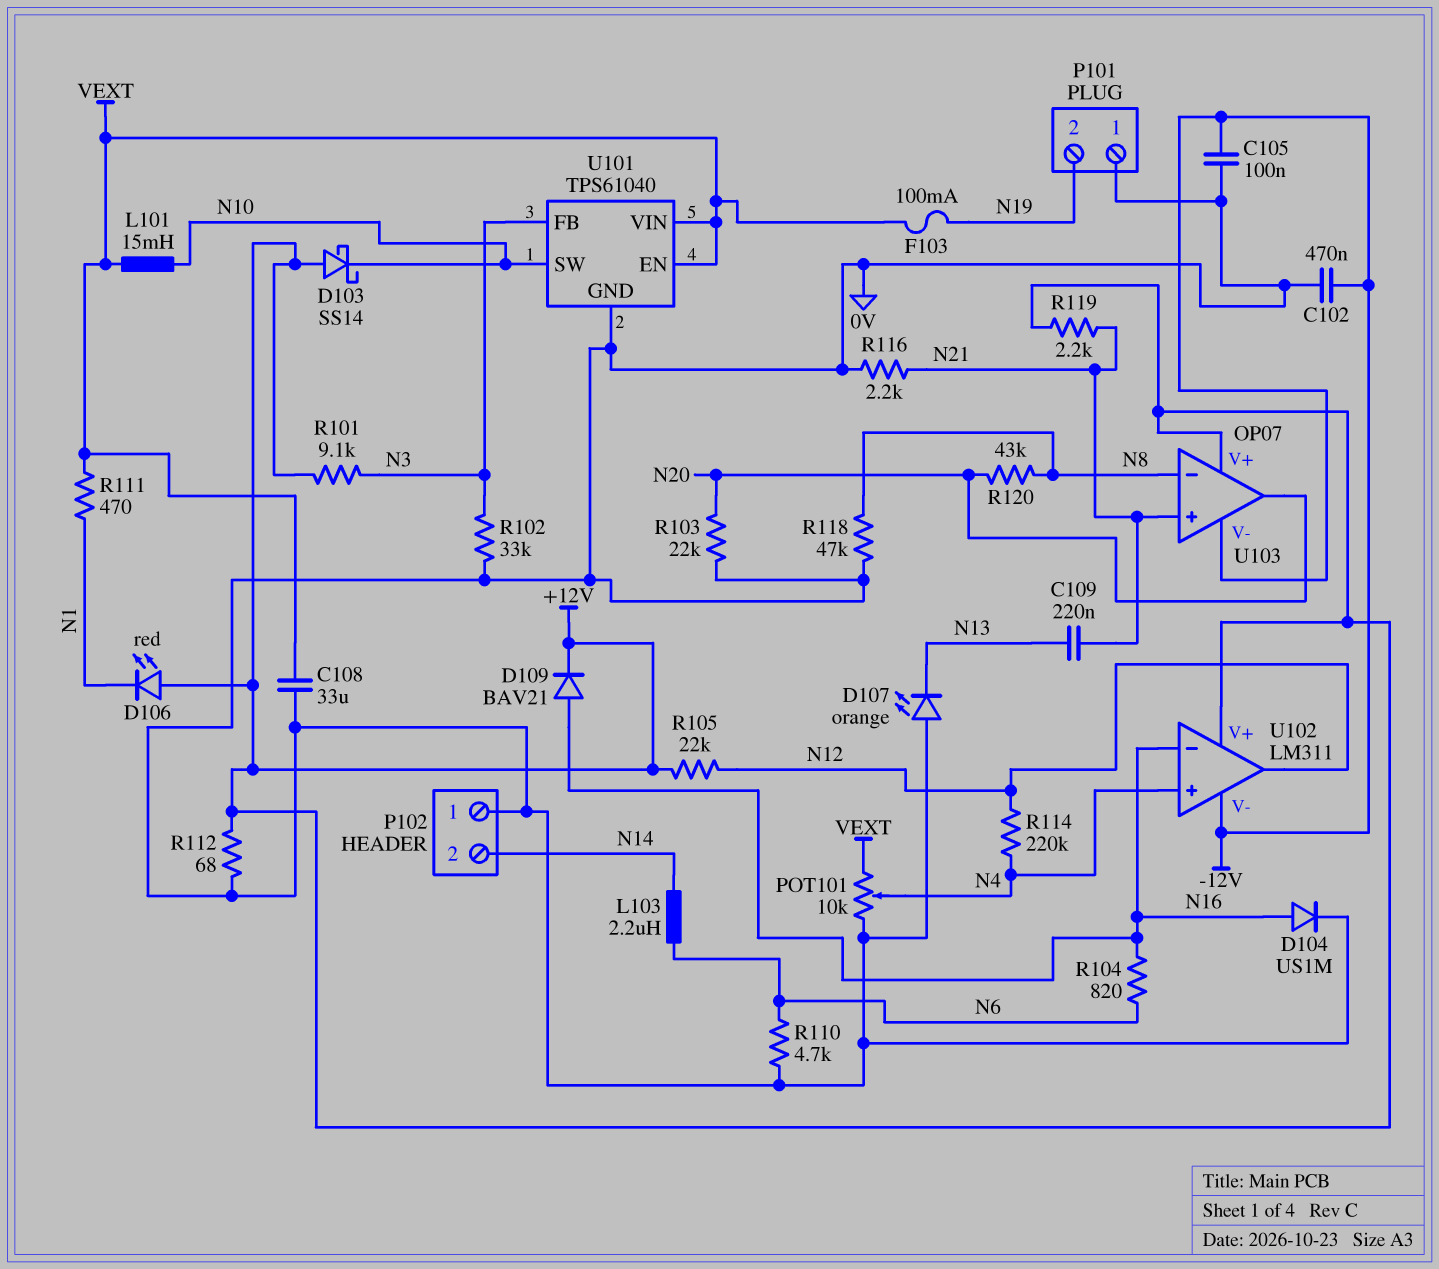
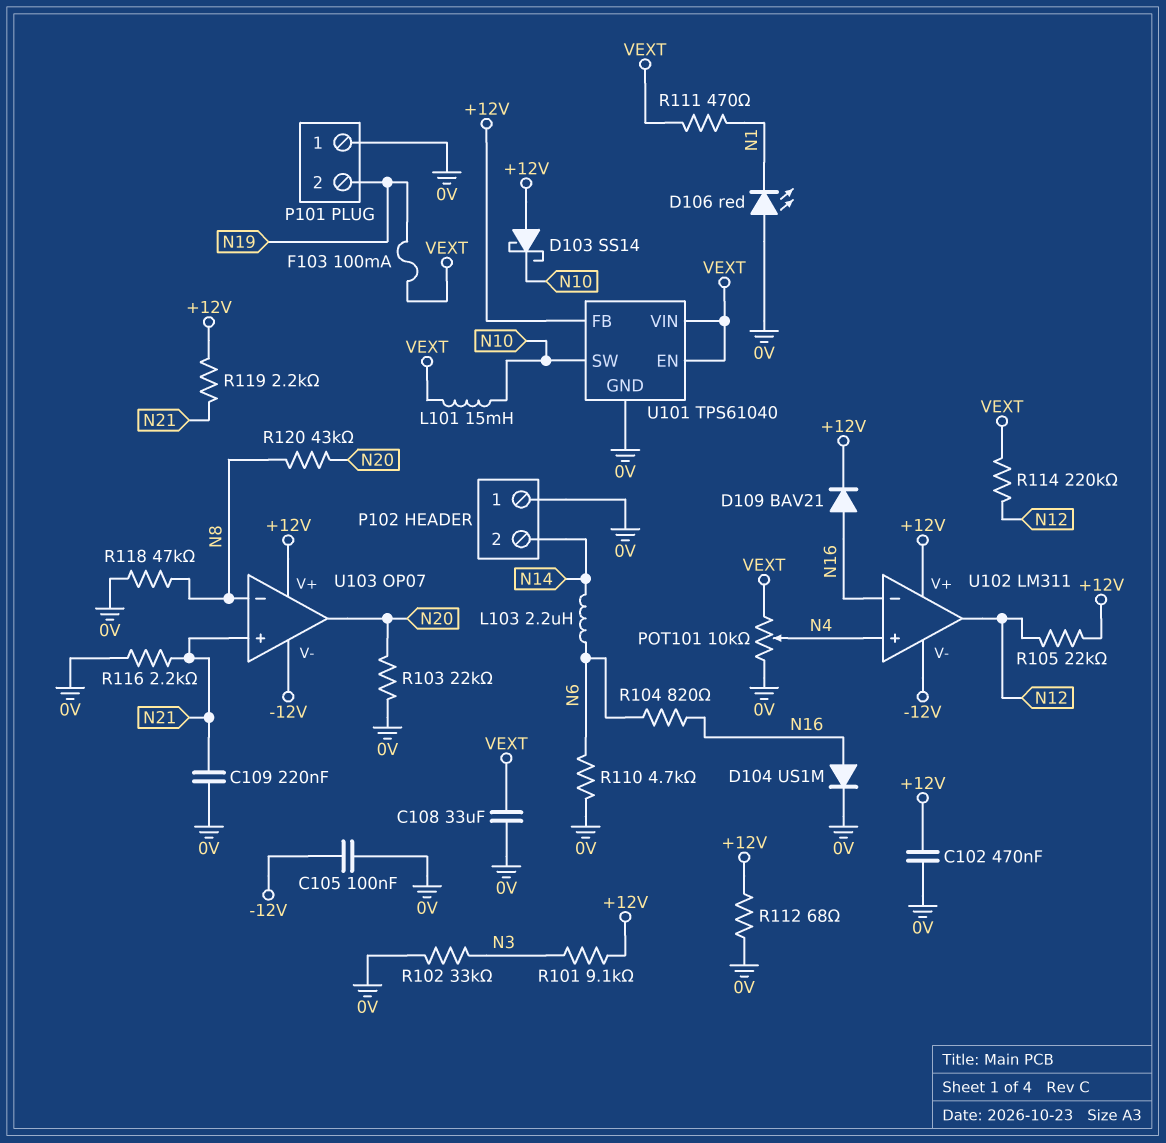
C102: 470nF (-12V, 0V) -> 470nF (+12V, 0V)
C109: 220nF (N13, N21) -> 220nF (0V, N21)
D106: LED red (A +12V, K N1) -> LED red (A 0V, K N1)
D107: LED orange (A 0V, K N13) -> none
R114: 220k (N4, N12) -> 220k (N12, VEXT)
U101 pin FB: N3 -> +12V

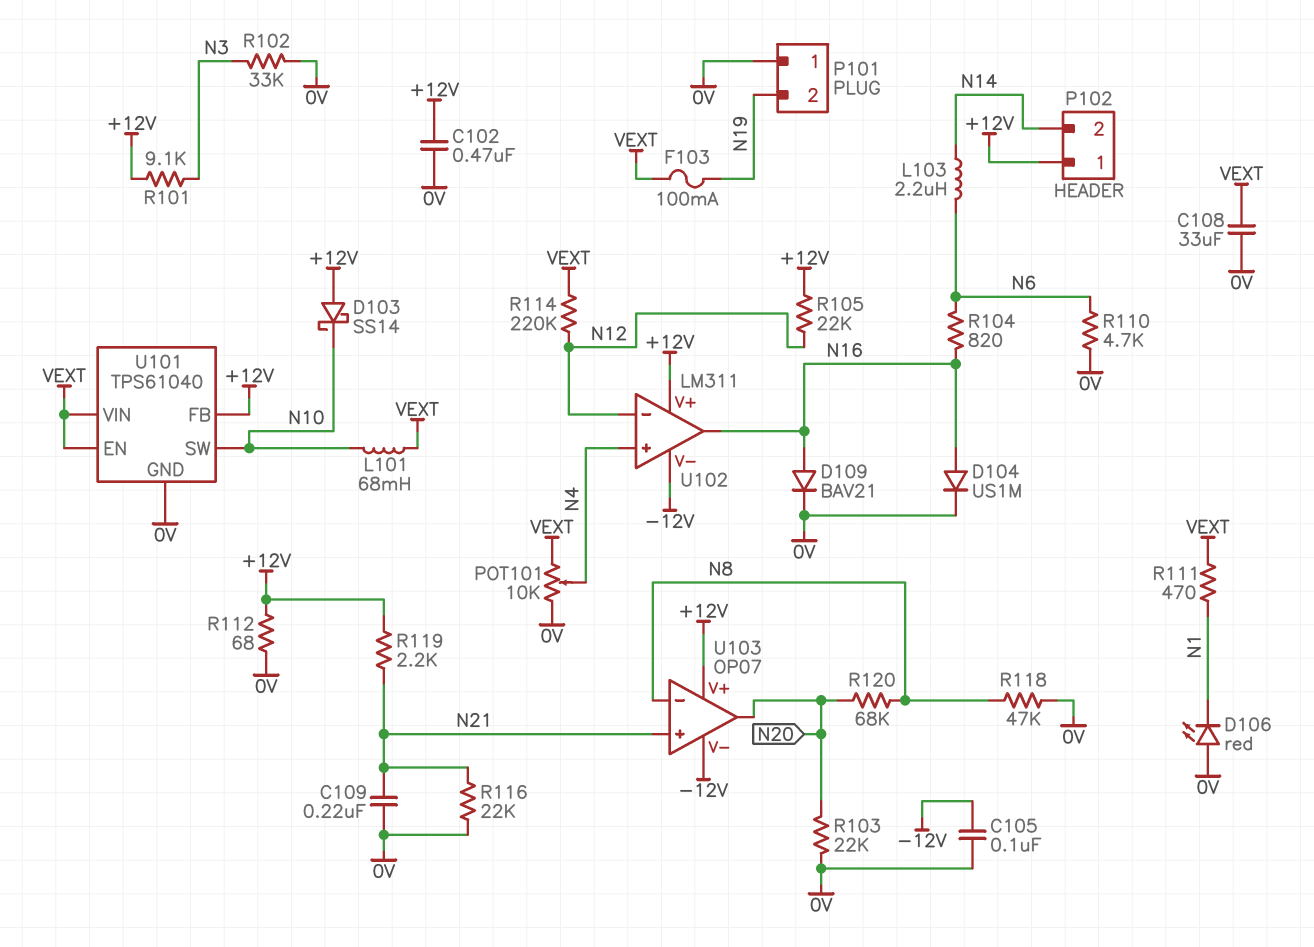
D109: diode BAV21 (A N16, K +12V) -> diode BAV21 (A N16, K 0V)
L101: 15mH (N10, VEXT) -> 68mH (N10, VEXT)
P102 pin 1: 0V -> +12V
R116: 2.2k (0V, N21) -> 22k (0V, N21)
R120: 43k (N8, N20) -> 68k (N8, N20)
U102 pin in-: N16 -> N12
U102 pin out: N12 -> N16

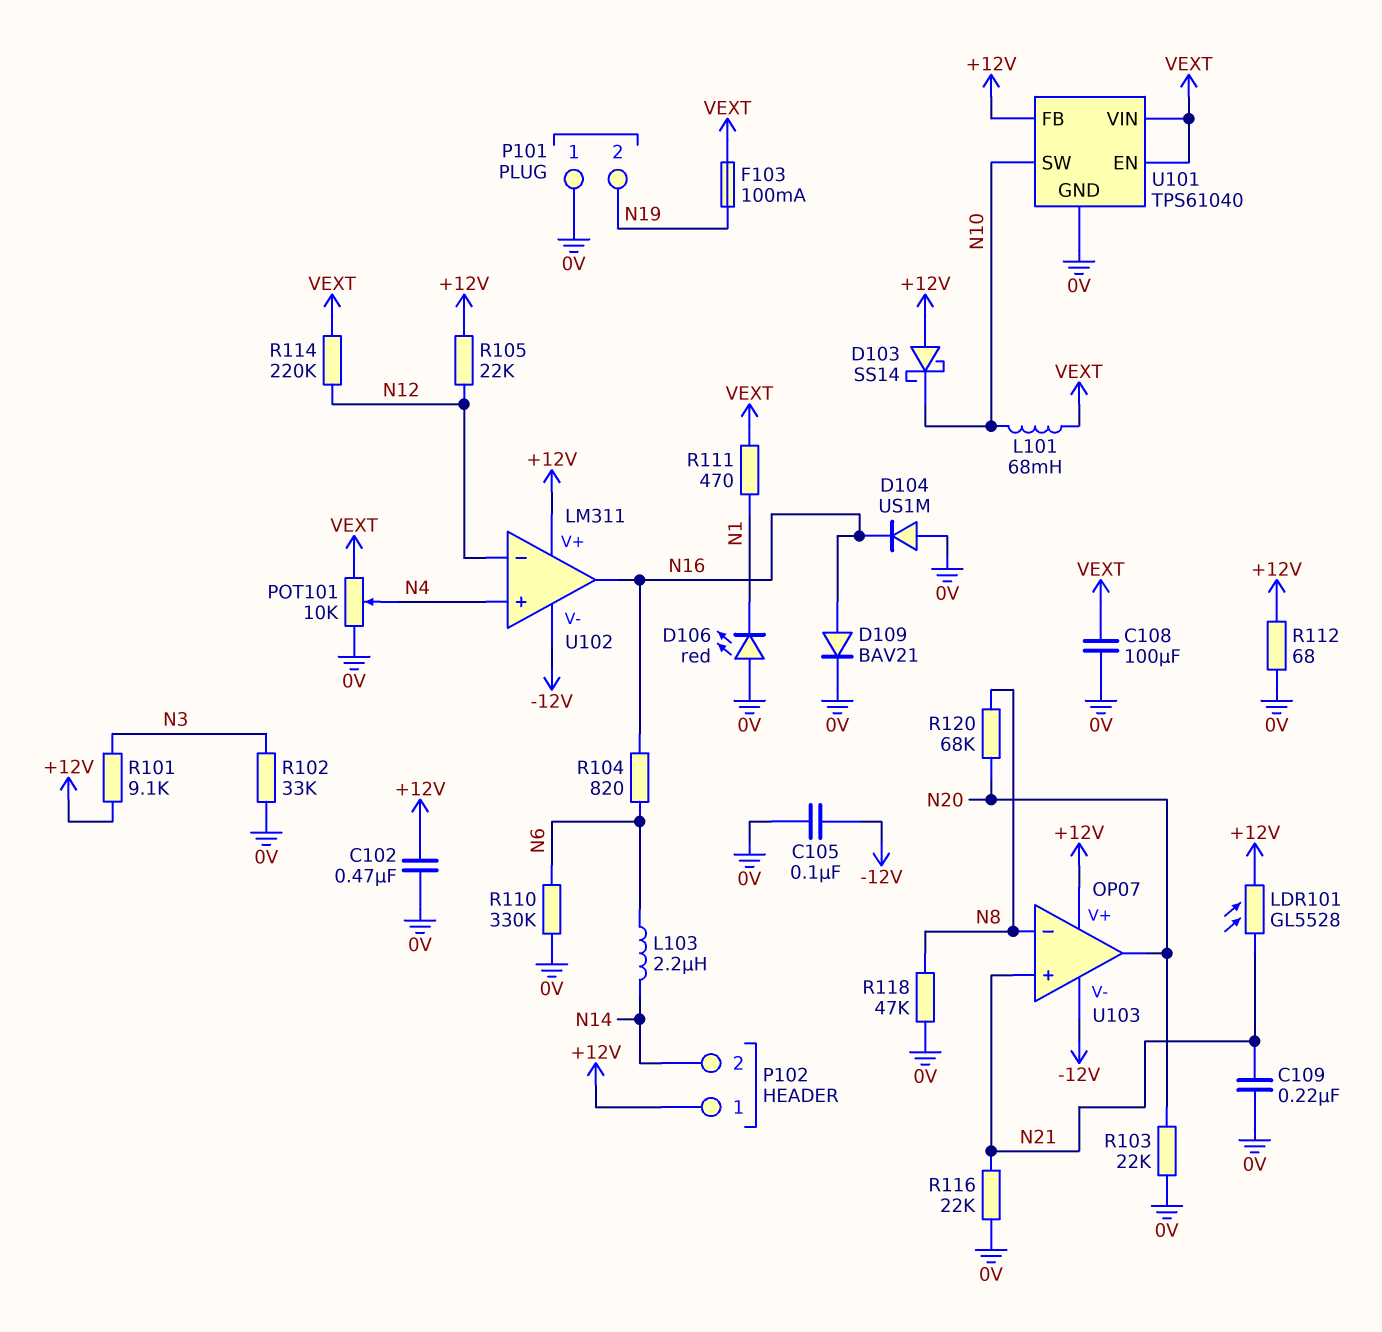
C108: 33uF (0V, VEXT) -> 100uF (0V, VEXT)
D104: diode US1M (A N16, K 0V) -> diode US1M (A 0V, K N16)
LDR101: none -> GL5528 (+12V, N21)
R110: 4.7k (0V, N6) -> 330k (0V, N6)
R119: 2.2k (+12V, N21) -> none

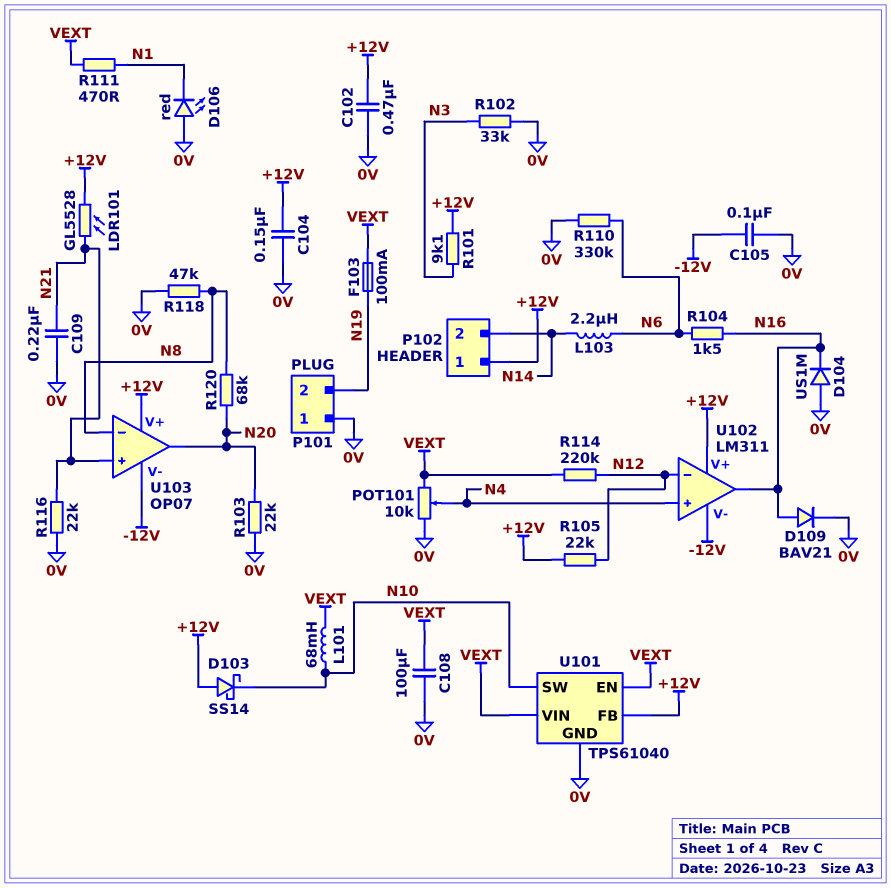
C104: none -> 150nF (+12V, 0V)
R104: 820 (N6, N16) -> 1.5k (N6, N16)
R112: 68 (+12V, 0V) -> none

